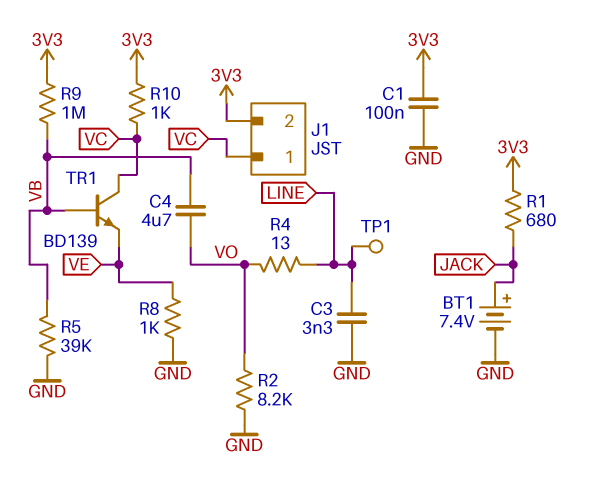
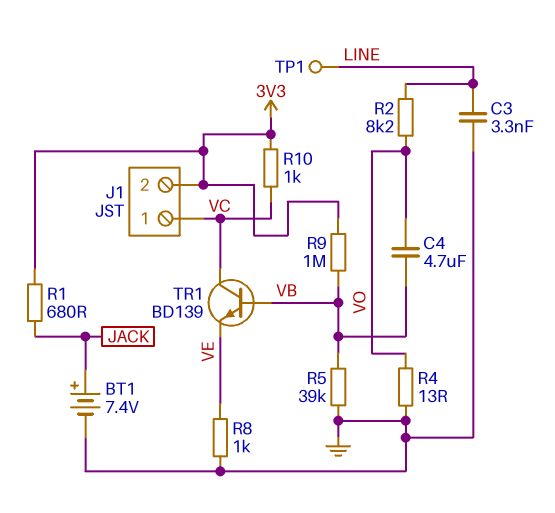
C1: 100nF (3V3, GND) -> none
R2: 8.2k (GND, VO) -> 8.2k (LINE, VO)
R4: 13 (LINE, VO) -> 13 (GND, VO)

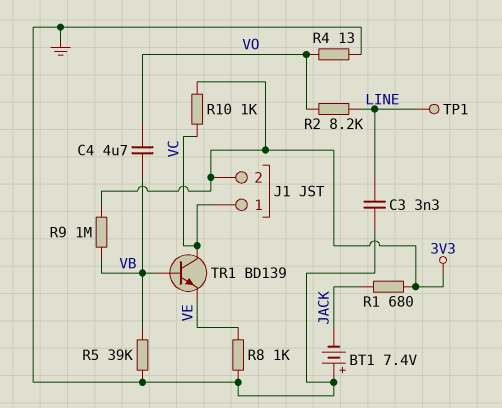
BT1: 7.4V (plus JACK, minus GND) -> 7.4V (plus GND, minus JACK)

